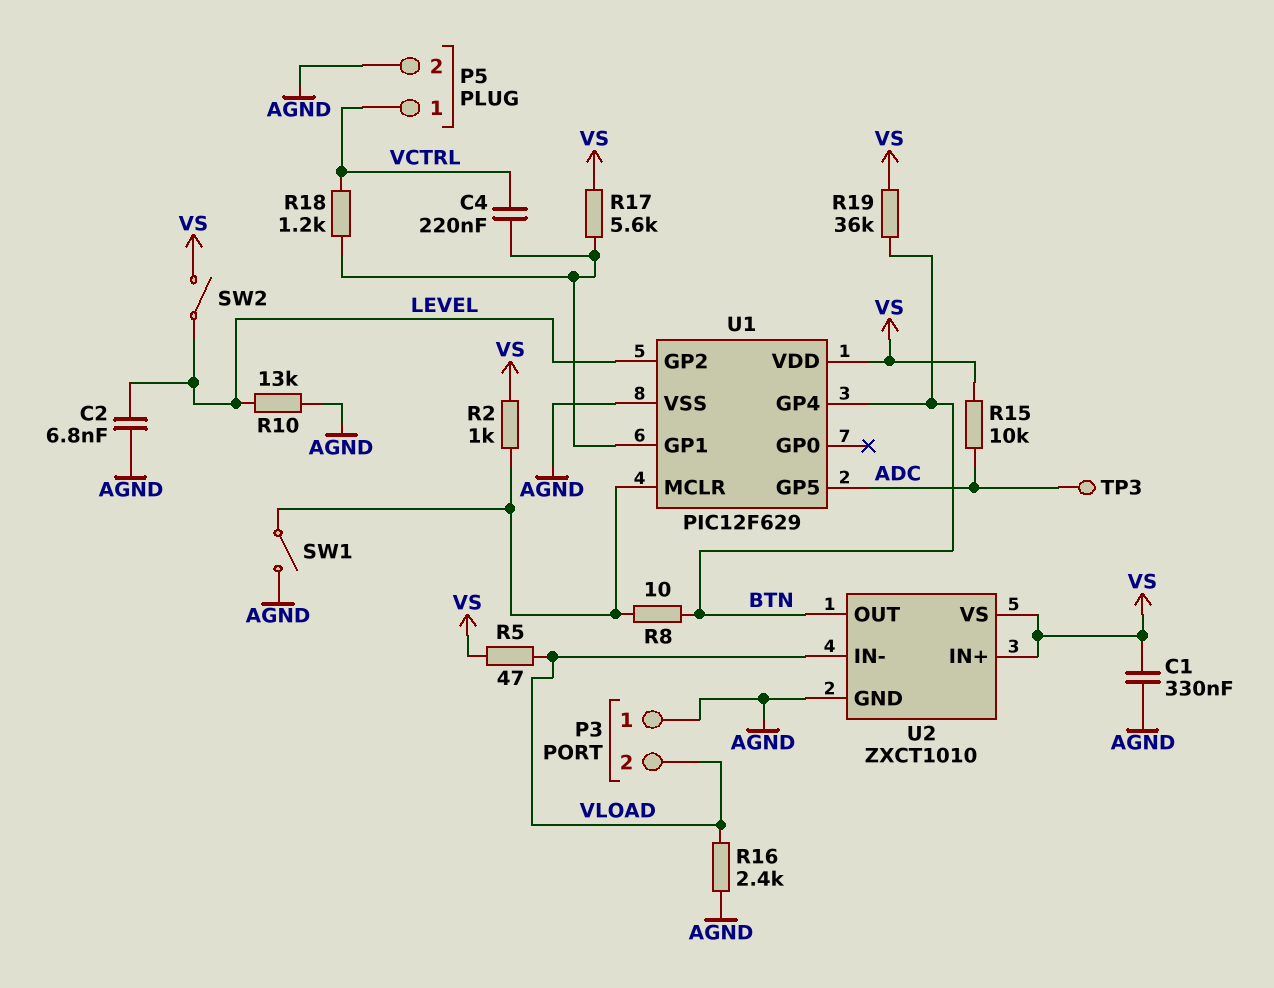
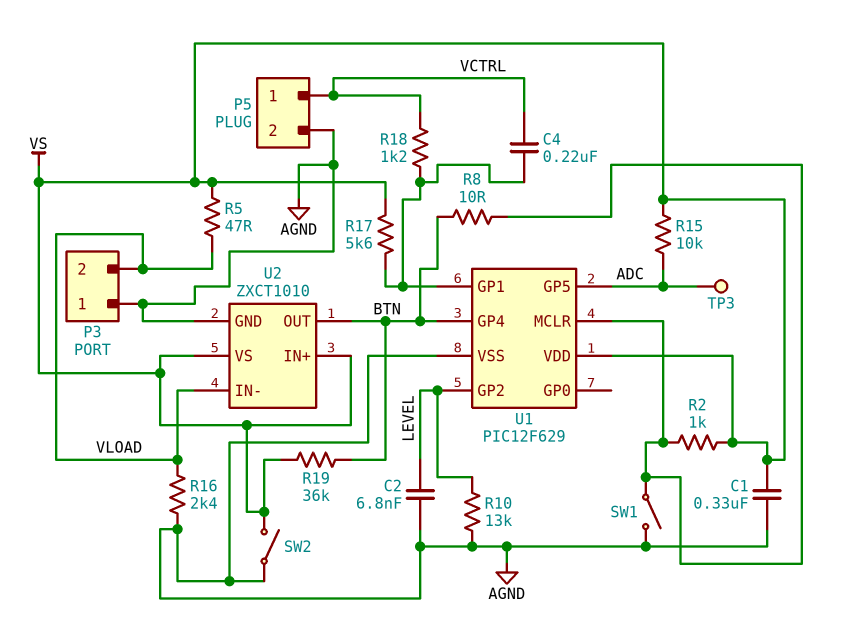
SW2: switch (LEVEL, VS) -> switch (AGND, VS)

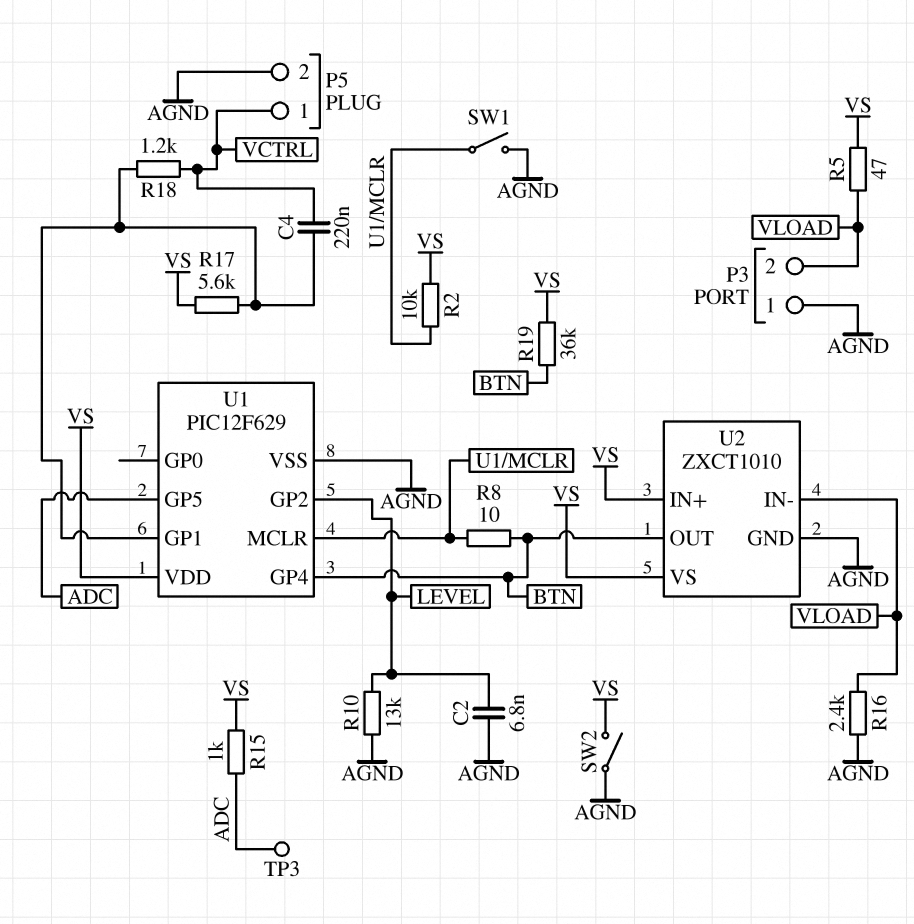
C1: 330nF (AGND, VS) -> none
R2: 1k (U1/MCLR, VS) -> 10k (U1/MCLR, VS)
R15: 10k (ADC, VS) -> 1k (ADC, VS)

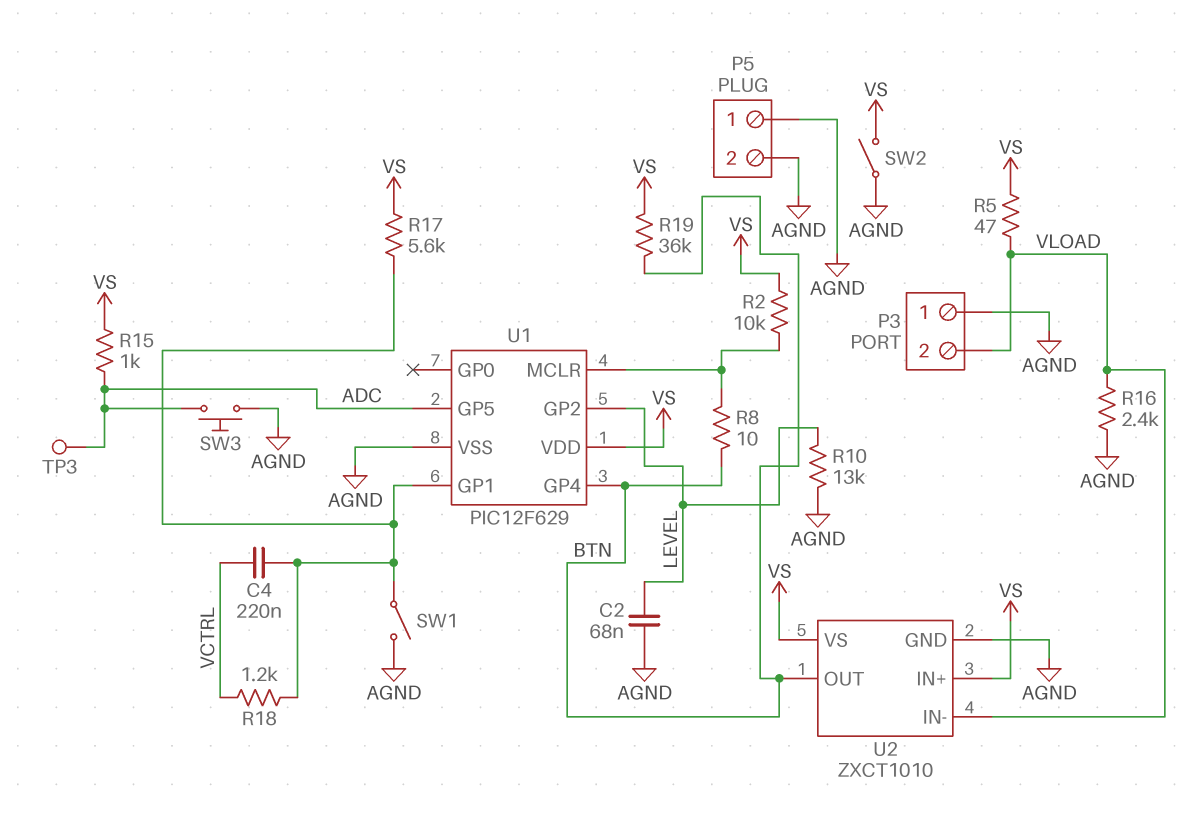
C2: 6.8nF (AGND, LEVEL) -> 68nF (AGND, LEVEL)
P5 pin 1: VCTRL -> AGND
SW1: switch (AGND, U1/MCLR) -> switch (AGND, U1/GP1)
SW3: none -> button (ADC, AGND)

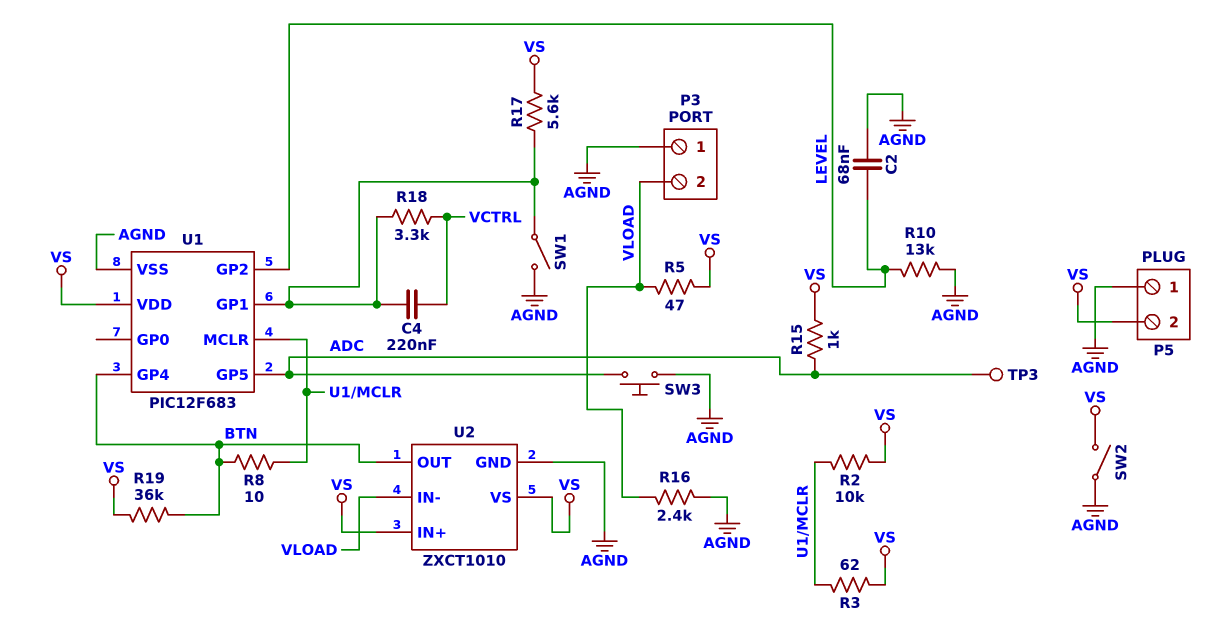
P5 pin 2: AGND -> VS
R3: none -> 62 (U1/MCLR, VS)
R18: 1.2k (U1/GP1, VCTRL) -> 3.3k (U1/GP1, VCTRL)
U1: PIC12F629 -> PIC12F683

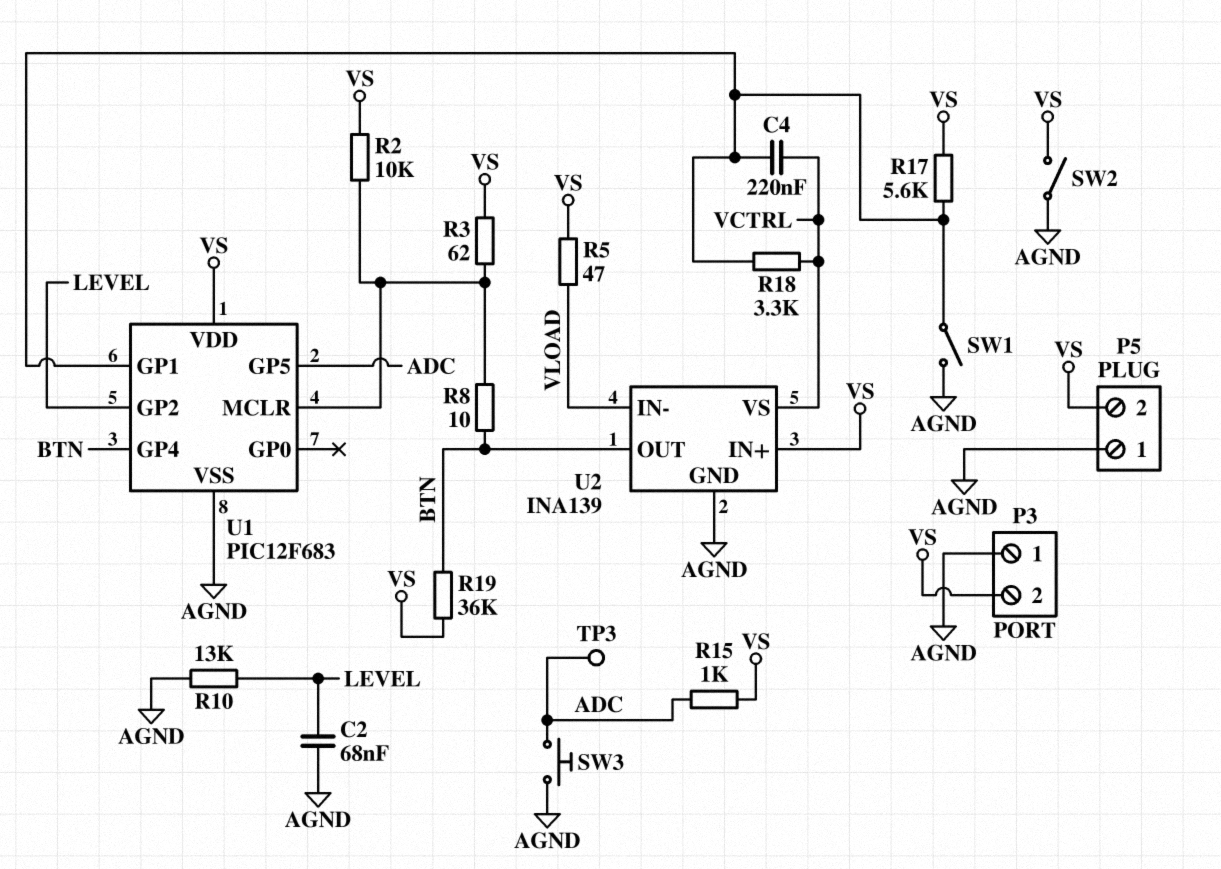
P3 pin 2: VLOAD -> VS
R16: 2.4k (AGND, VLOAD) -> none
U2: ZXCT1010 -> INA139
U2 pin VS: VS -> VCTRL

